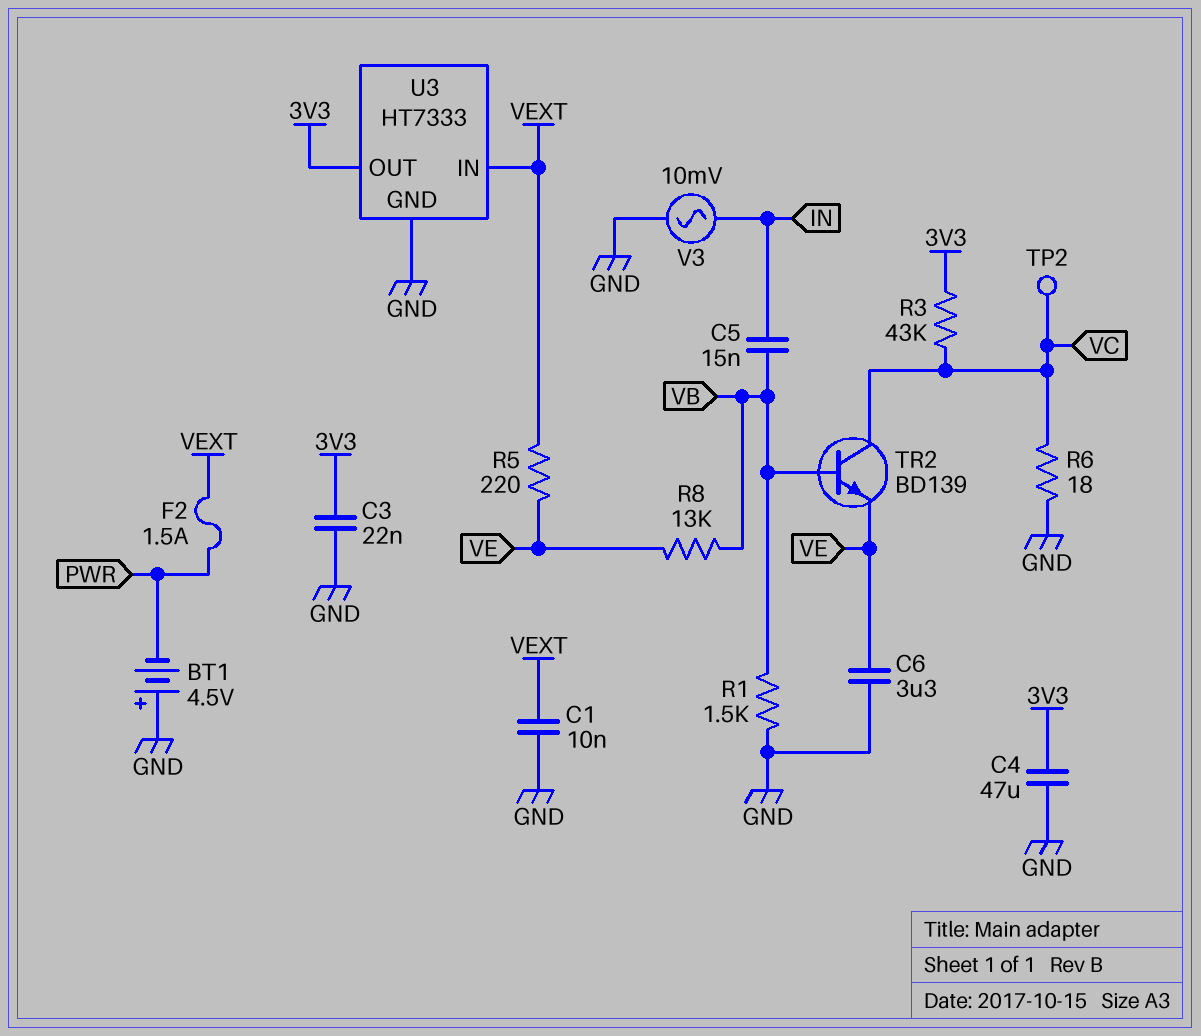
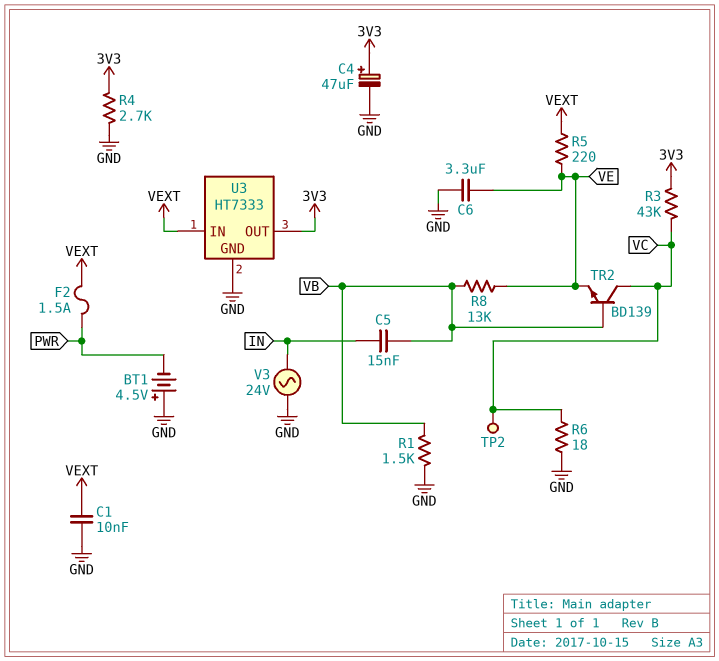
C3: 22nF (3V3, GND) -> none
C4: 47uF (3V3, GND) -> 47uF (plus 3V3, minus GND)
R4: none -> 2.7k (3V3, GND)
V3: AC 10mV (GND, IN) -> AC 24V (GND, IN)

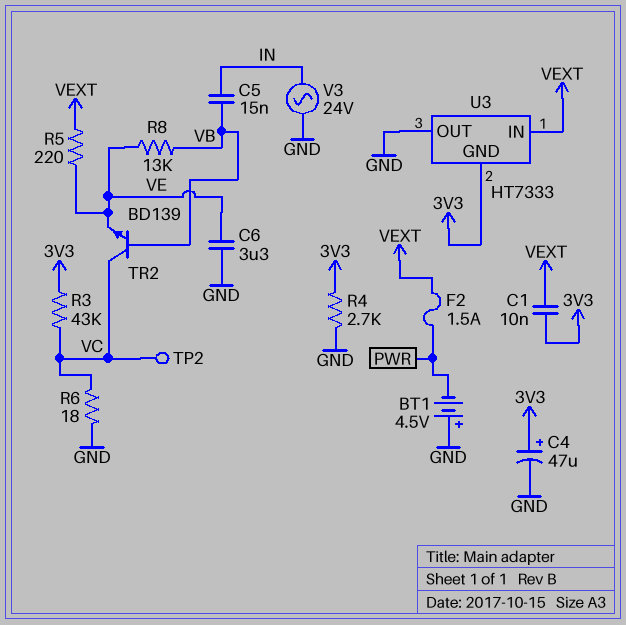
C1: 10nF (GND, VEXT) -> 10nF (3V3, VEXT)
R1: 1.5k (GND, VB) -> none
U3 pin GND: GND -> 3V3
U3 pin OUT: 3V3 -> GND

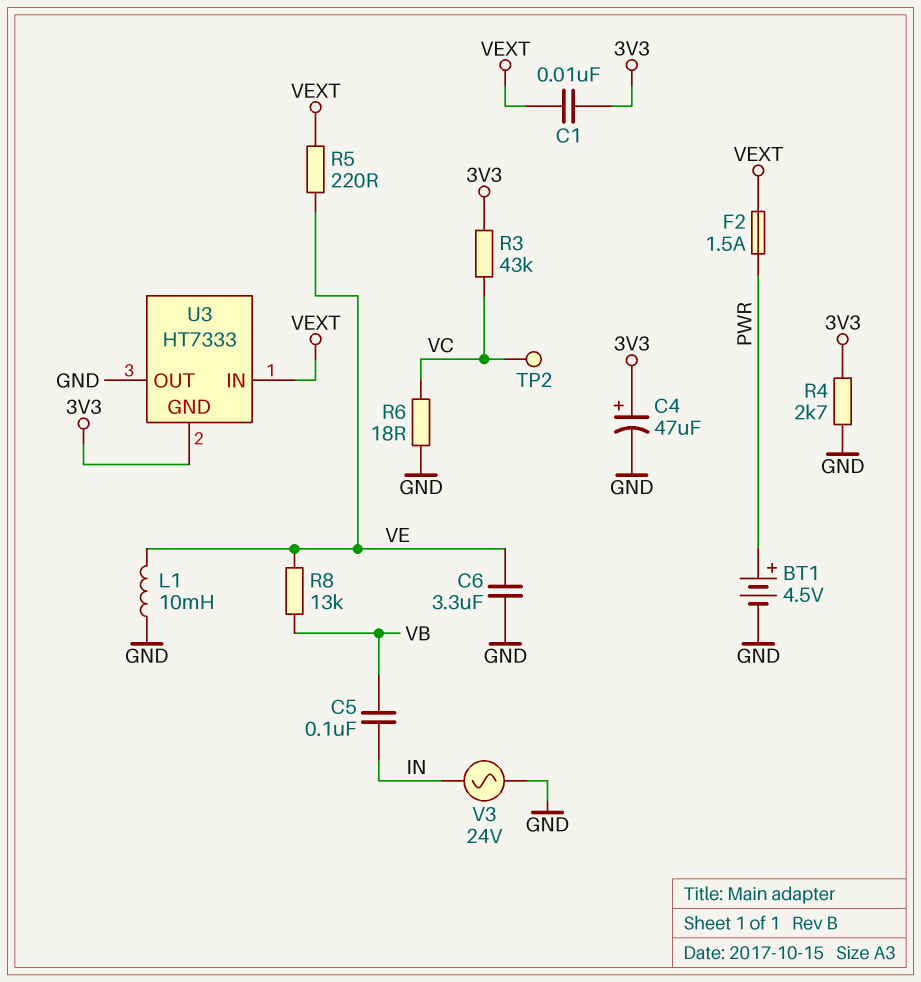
BT1: 4.5V (plus GND, minus PWR) -> 4.5V (plus PWR, minus GND)
C5: 15nF (IN, VB) -> 100nF (IN, VB)
L1: none -> 10mH (GND, VE)
TR2: NPN BD139 (B VB, C VC, E VE) -> none

